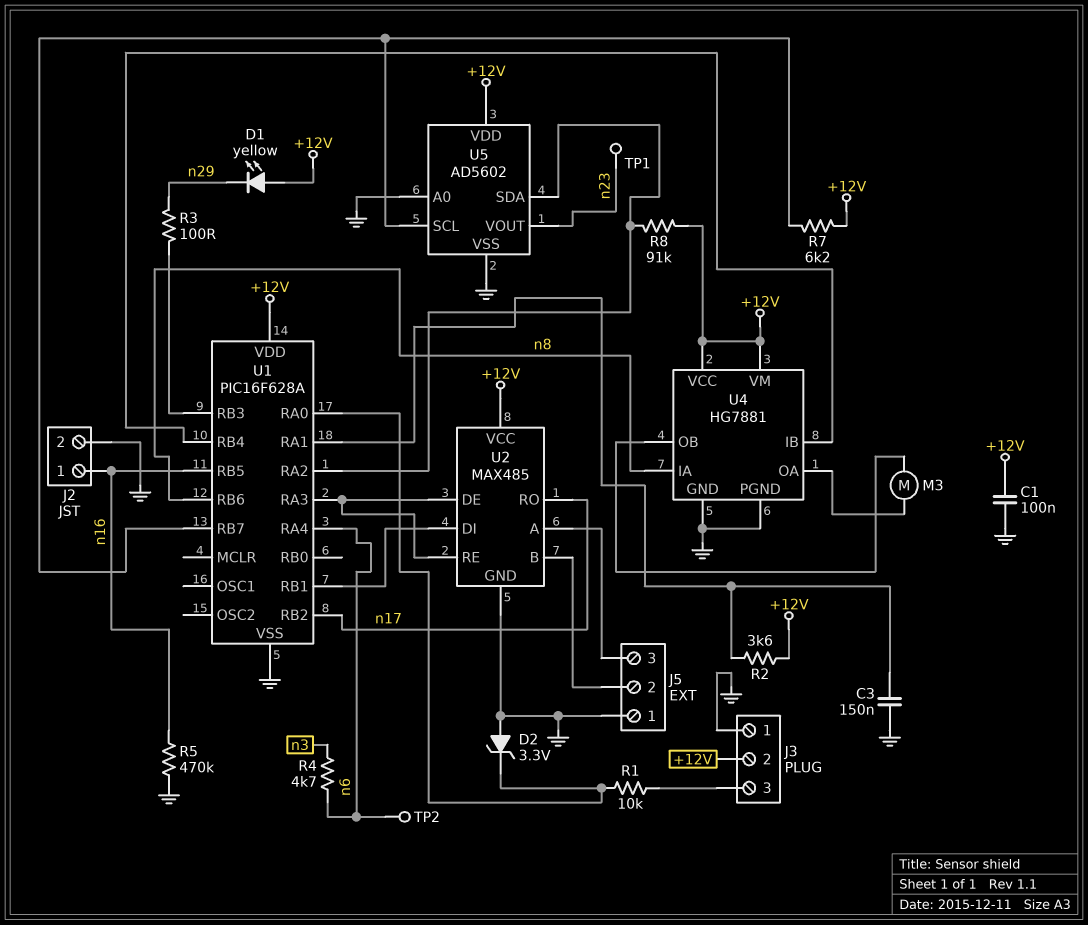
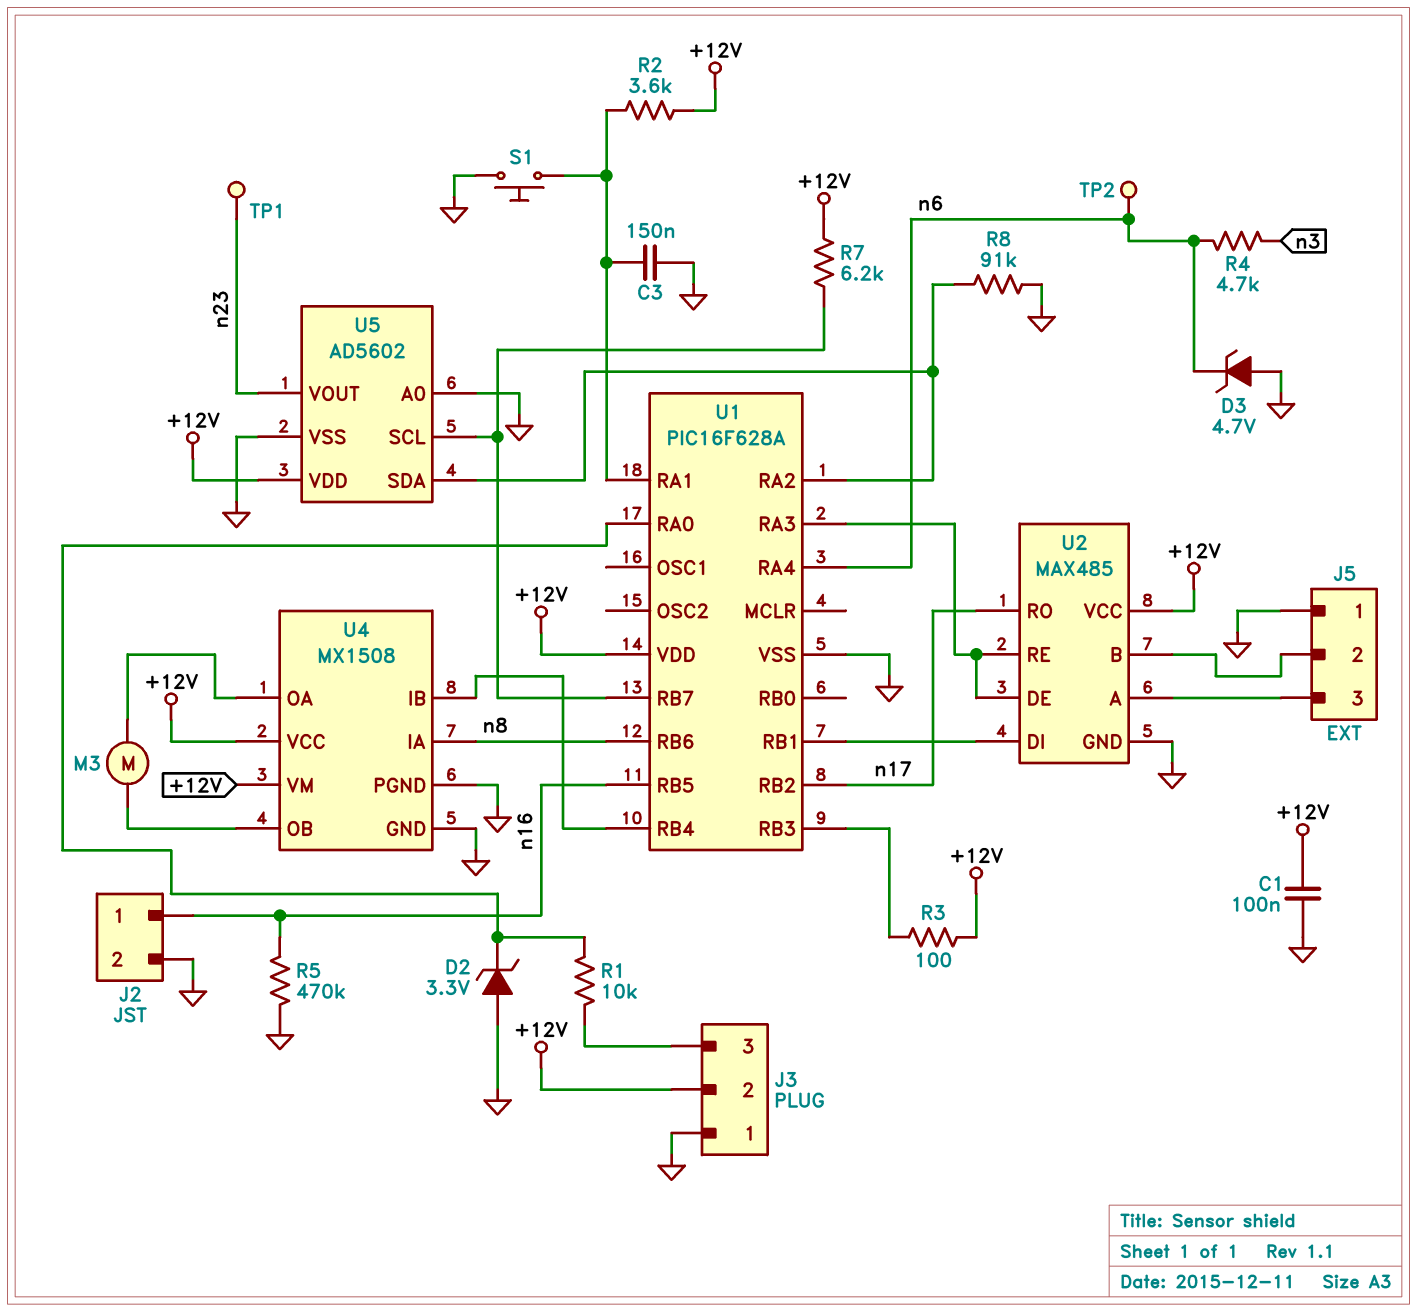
D1: LED yellow (A +12V, K n29) -> none
D3: none -> zener 4.7V (A GND, K n6)
R3: 100 (U1/RB3, n29) -> 100 (+12V, U1/RB3)
R8: 91k (+12V, U1/RA2) -> 91k (GND, U1/RA2)
S1: none -> button (GND, U1/RA1)
U4: HG7881 -> MX1508

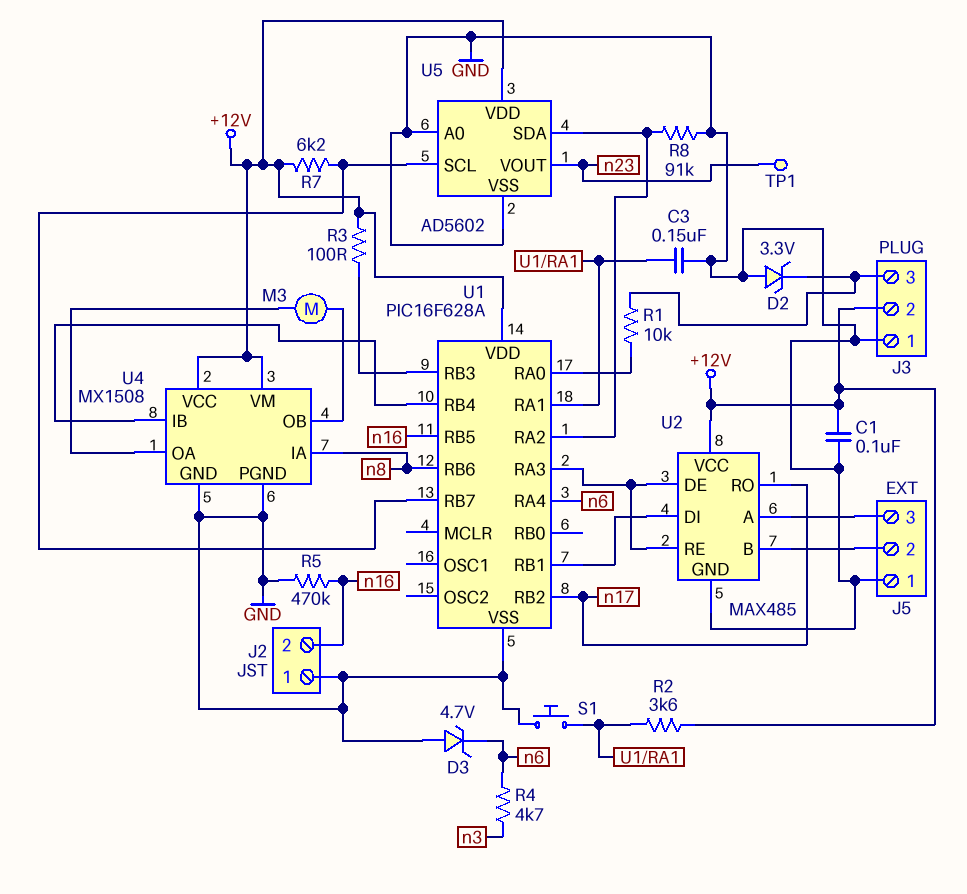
D2: zener 3.3V (A GND, K U1/RA0) -> zener 3.3V (A GND, K J3/3)
J2 pin 1: n16 -> GND
J2 pin 2: GND -> n16
TP2: test point (n6) -> none

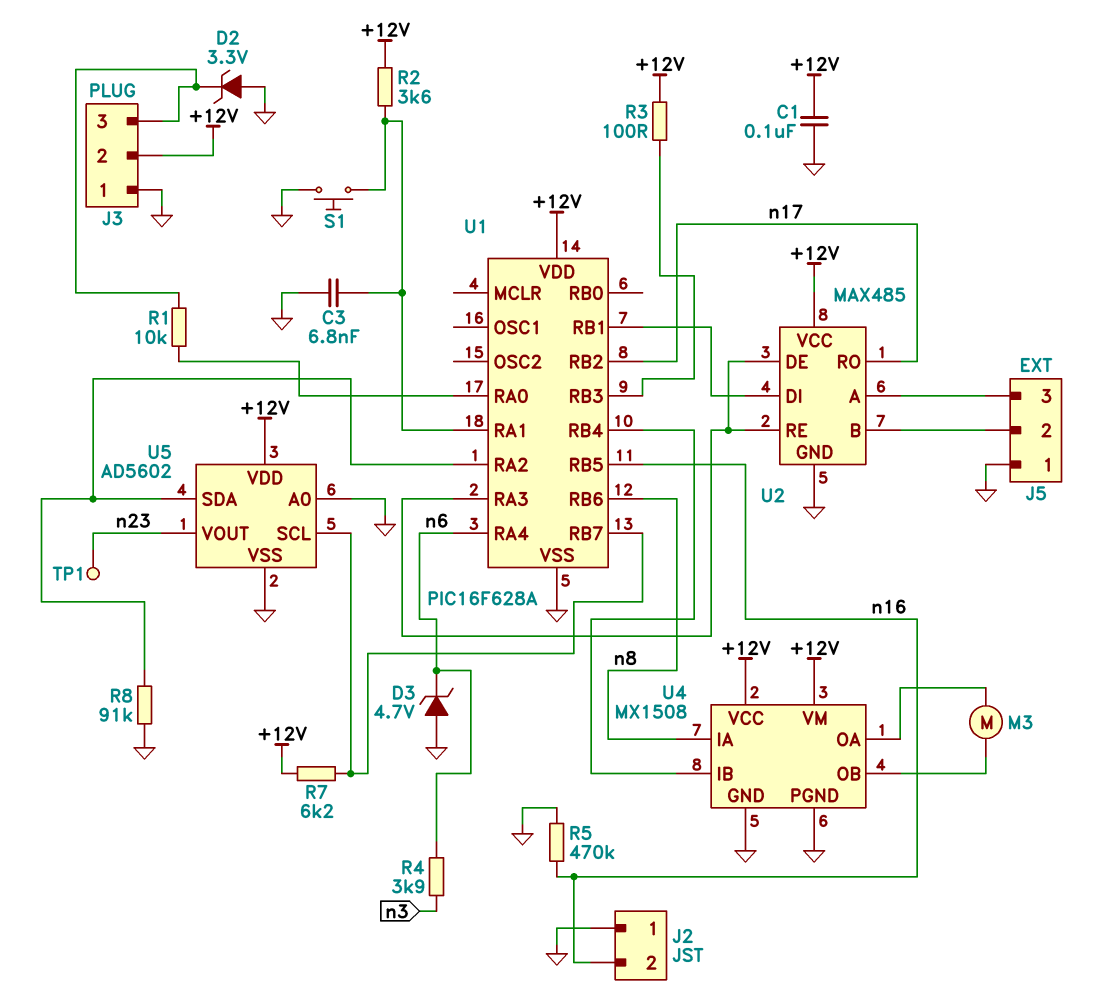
C3: 150nF (GND, U1/RA1) -> 6.8nF (GND, U1/RA1)
R4: 4.7k (n3, n6) -> 3.9k (n3, n6)

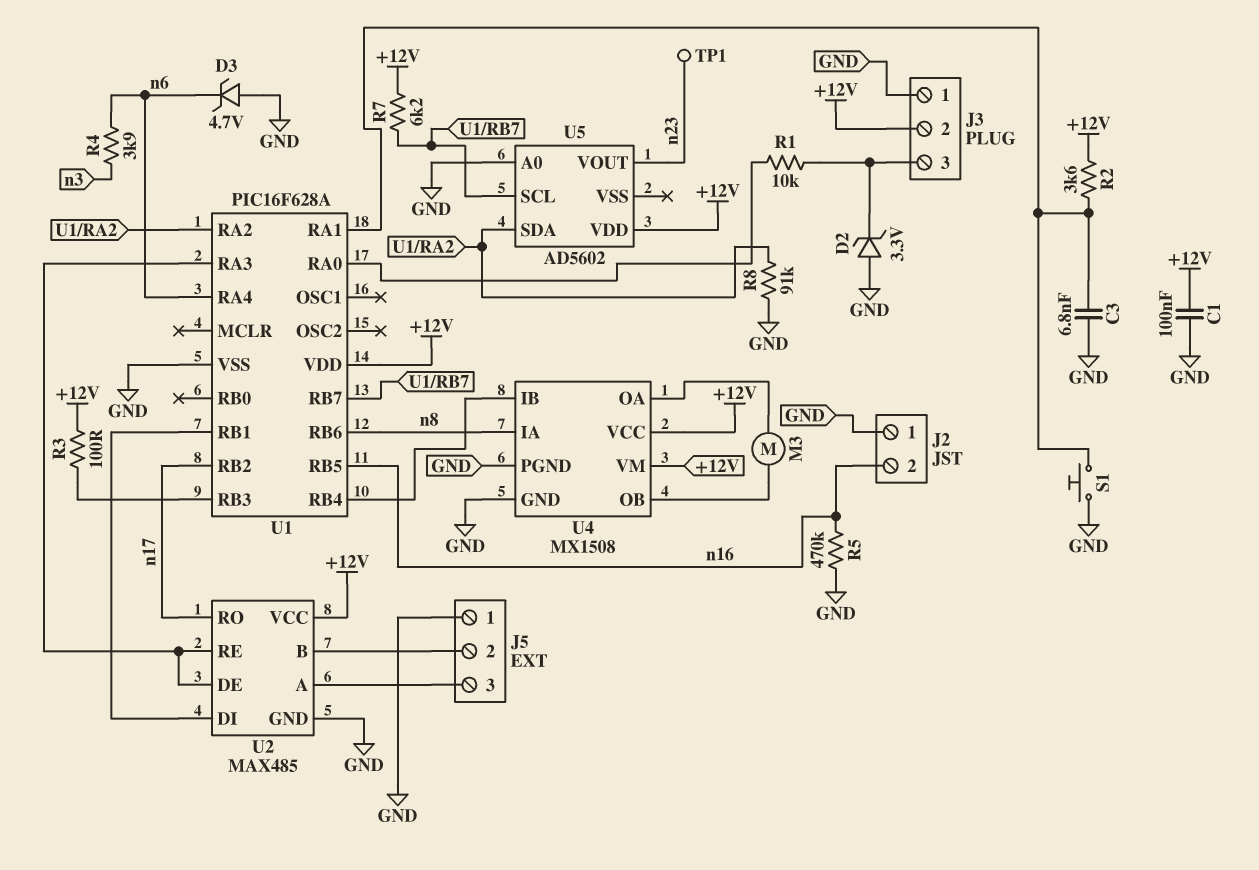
U5 pin VSS: GND -> none

